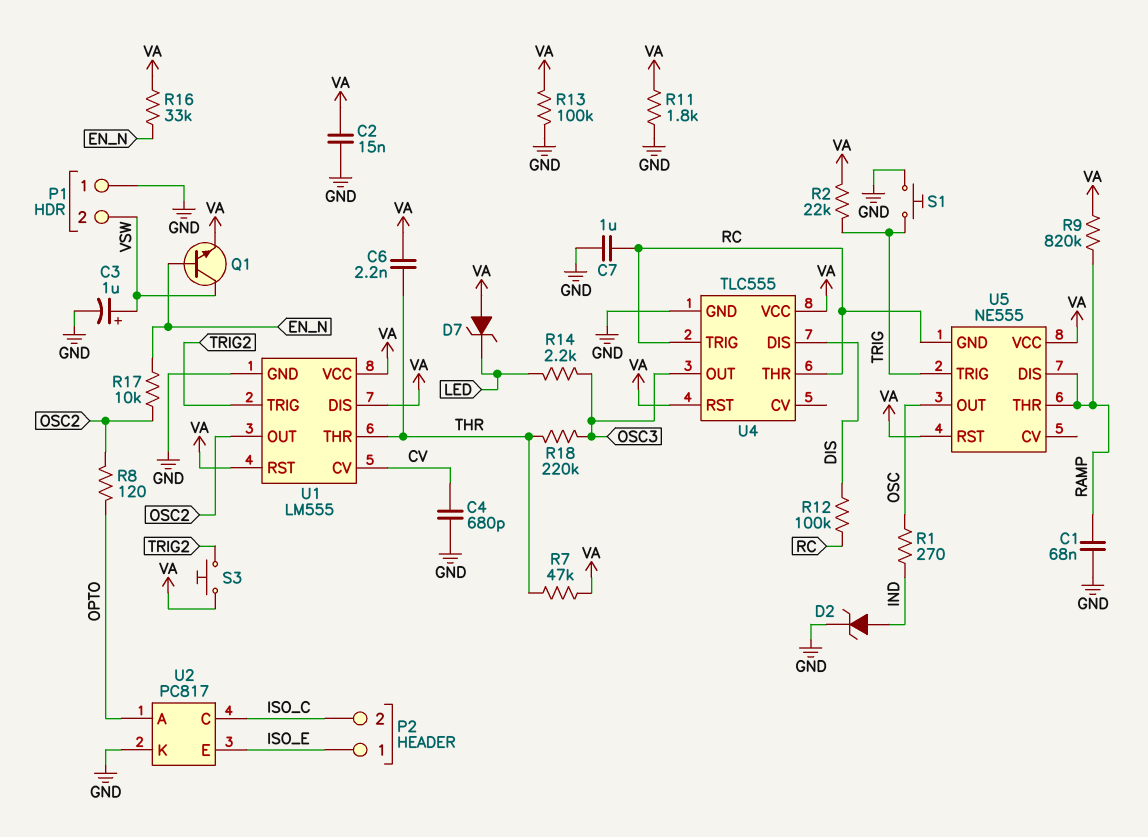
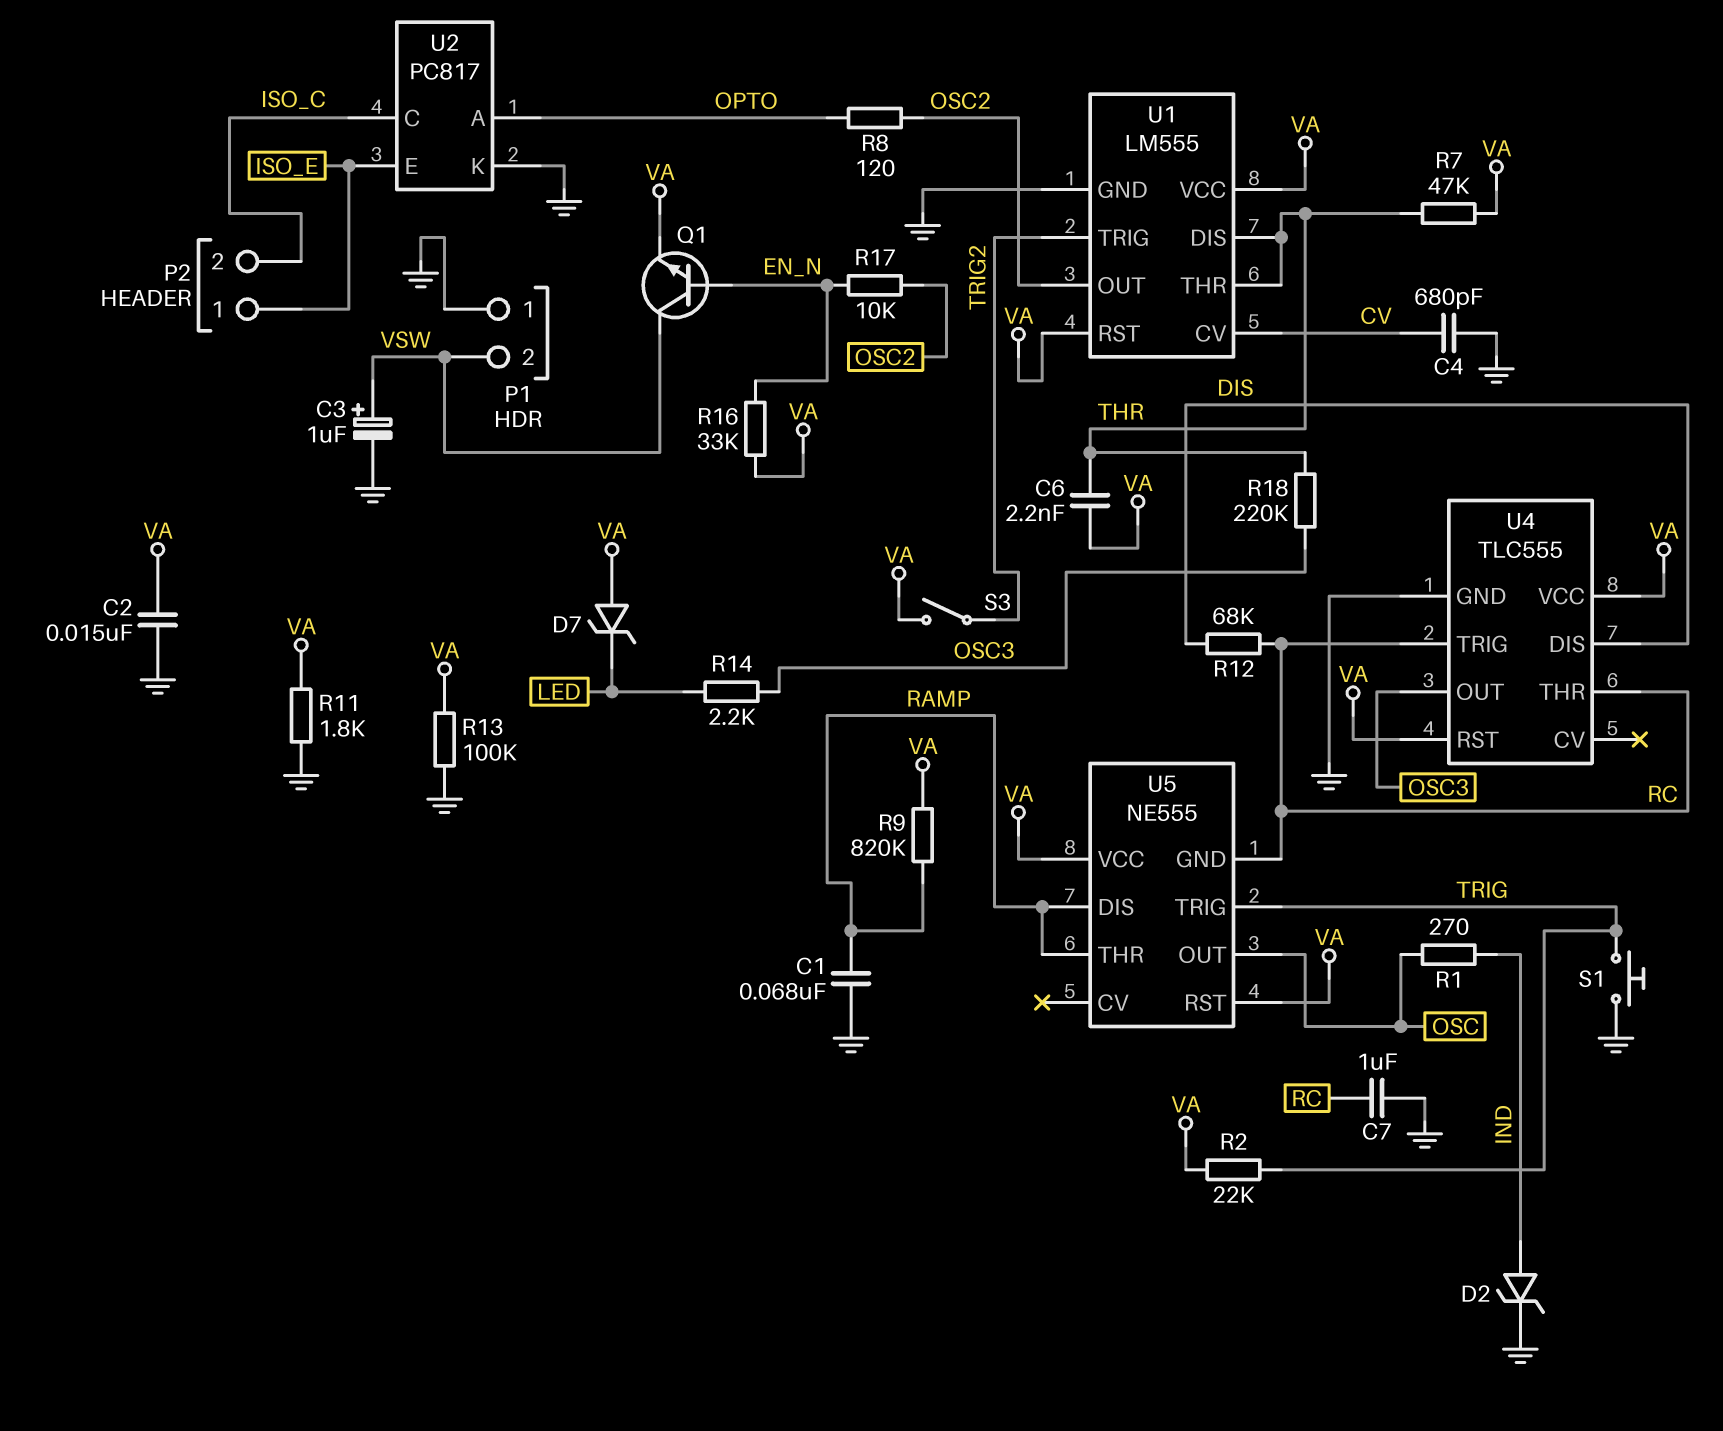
R12: 100k (DIS, RC) -> 68k (DIS, RC)
S3: button (TRIG2, VA) -> switch (TRIG2, VA)
U1 pin DIS: VA -> THR

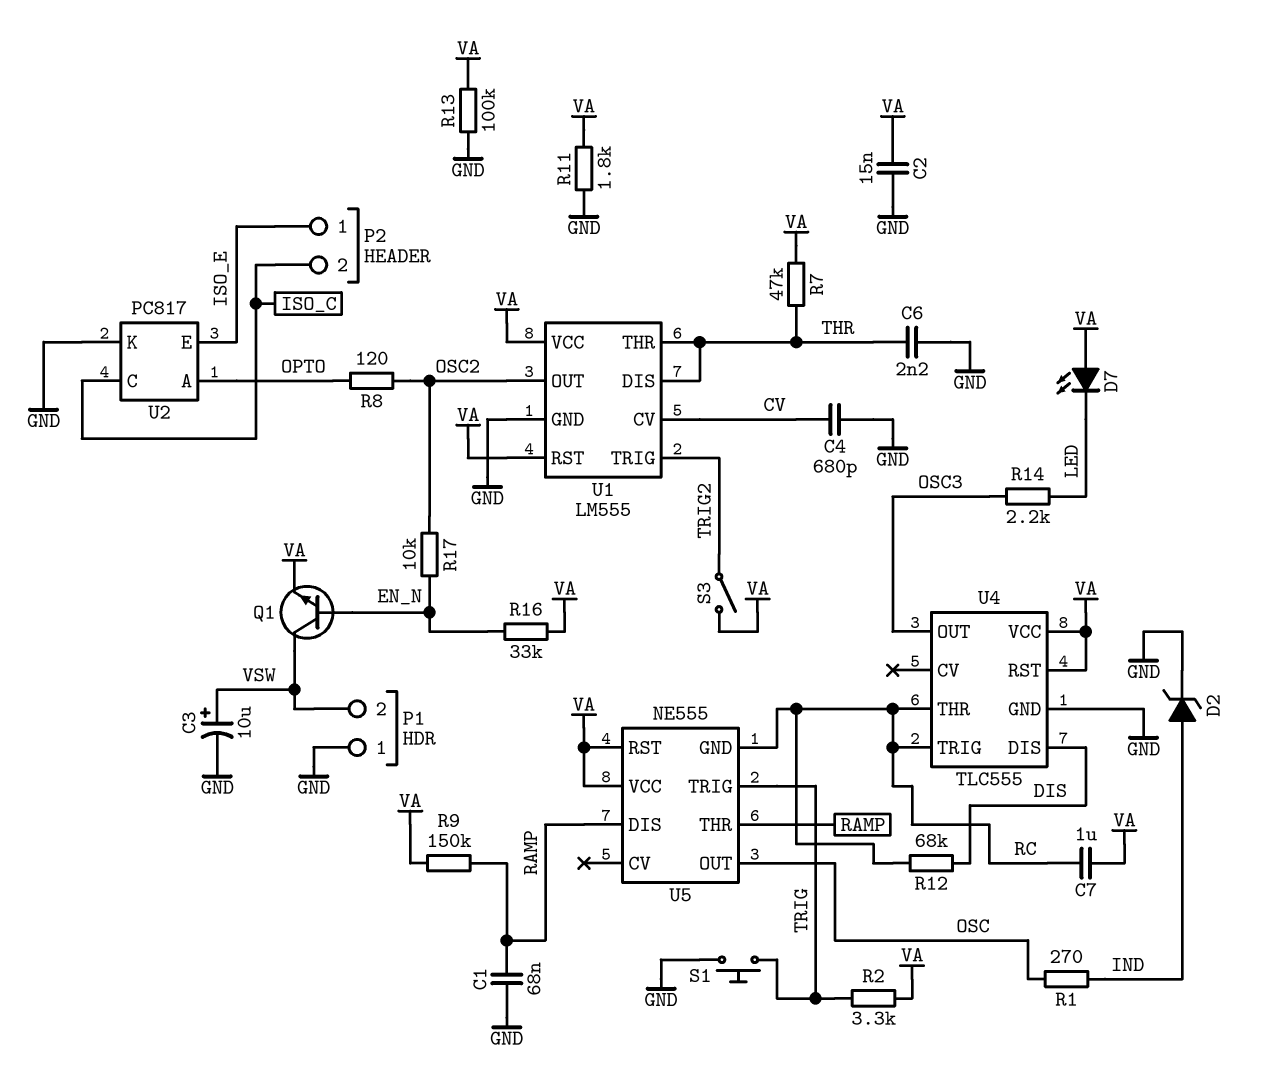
C3: 1uF (plus VSW, minus GND) -> 10uF (plus VSW, minus GND)
C6: 2.2nF (THR, VA) -> 2.2nF (GND, THR)
C7: 1uF (GND, RC) -> 1uF (RC, VA)
D7: zener (A VA, K LED) -> LED (A VA, K LED)
R2: 22k (TRIG, VA) -> 3.3k (TRIG, VA)
R9: 820k (RAMP, VA) -> 150k (RAMP, VA)
R18: 220k (OSC3, THR) -> none

